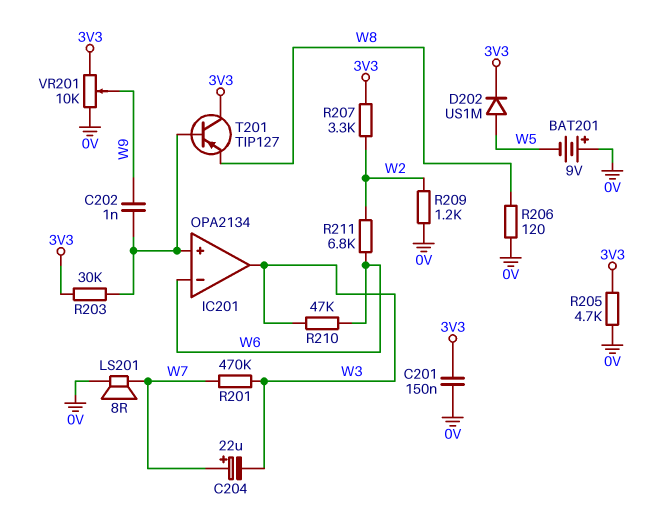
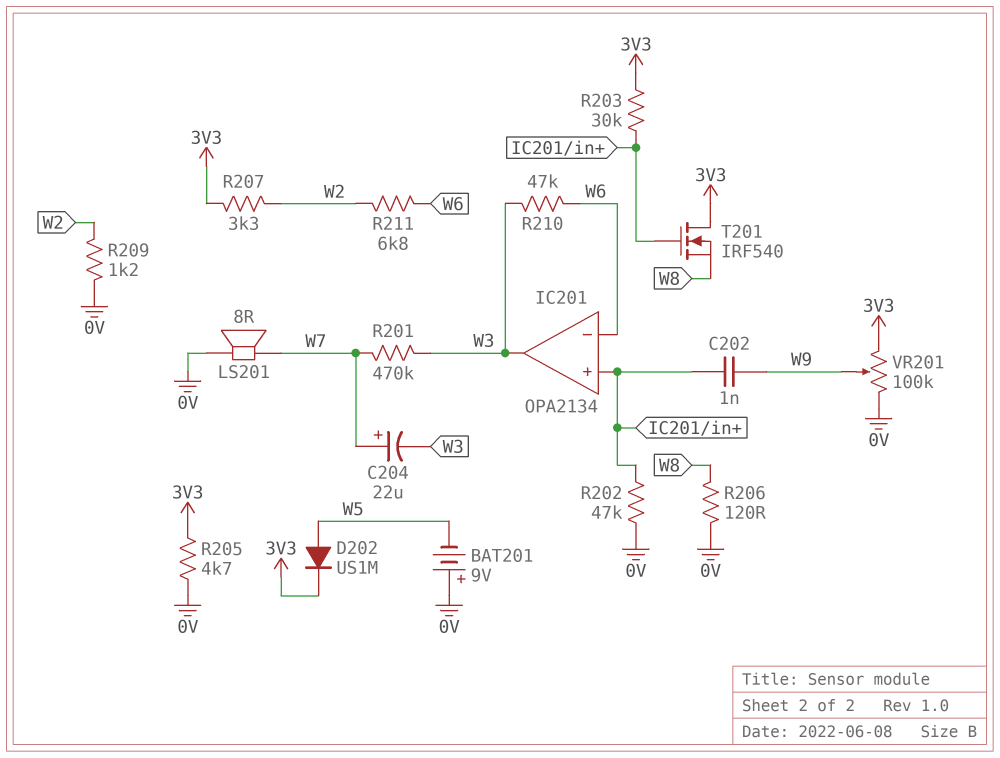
C201: 150nF (0V, 3V3) -> none
R202: none -> 47k (0V, IC201/in+)
T201: PNP TIP127 (B IC201/in+, C 3V3, E W8) -> NMOS IRF540 (G IC201/in+, D 3V3, S W8)
VR201: 10k (0V, 3V3, wiper W9) -> 100k (0V, 3V3, wiper W9)

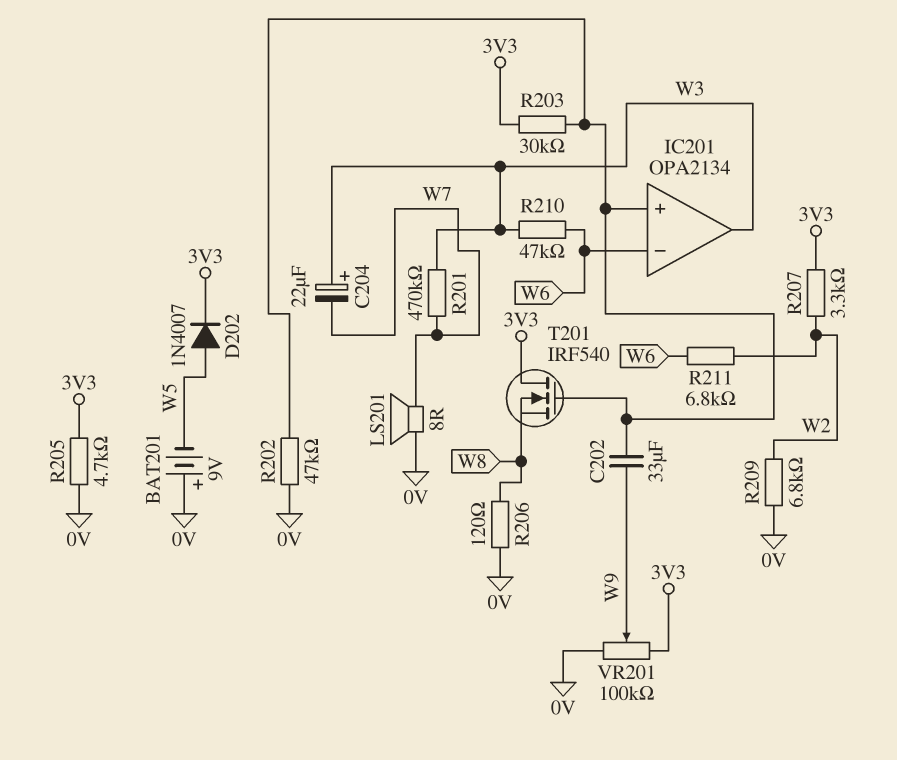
C202: 1nF (IC201/in+, W9) -> 33uF (IC201/in+, W9)
C204: 22uF (plus W7, minus W3) -> 22uF (plus W3, minus W7)
D202: diode US1M (A W5, K 3V3) -> diode 1N4007 (A W5, K 3V3)
R209: 1.2k (0V, W2) -> 6.8k (0V, W2)

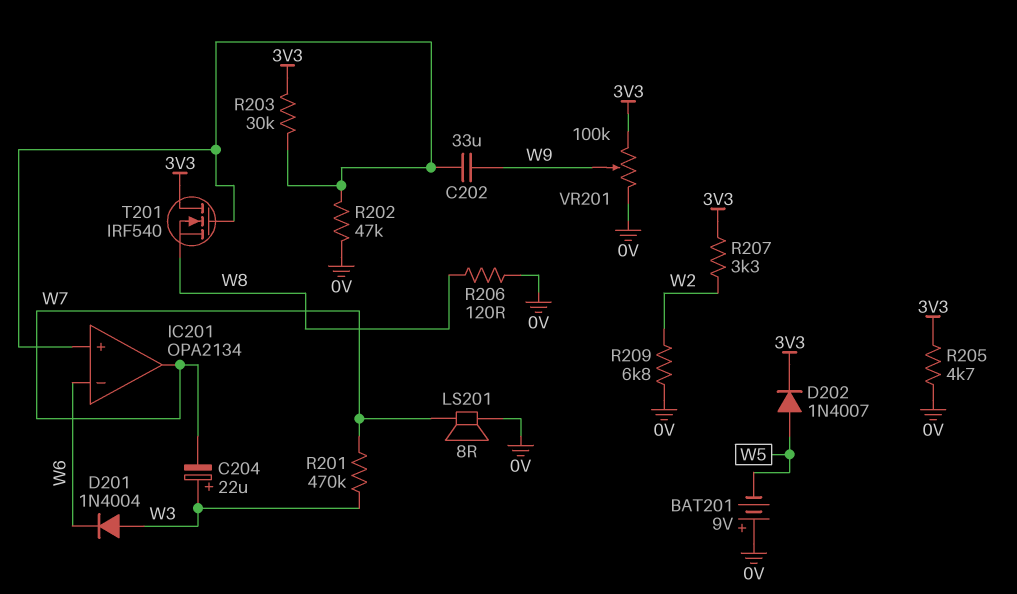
D201: none -> diode 1N4004 (A W3, K W6)
IC201 pin out: W3 -> W7
R210: 47k (W3, W6) -> none
R211: 6.8k (W2, W6) -> none

